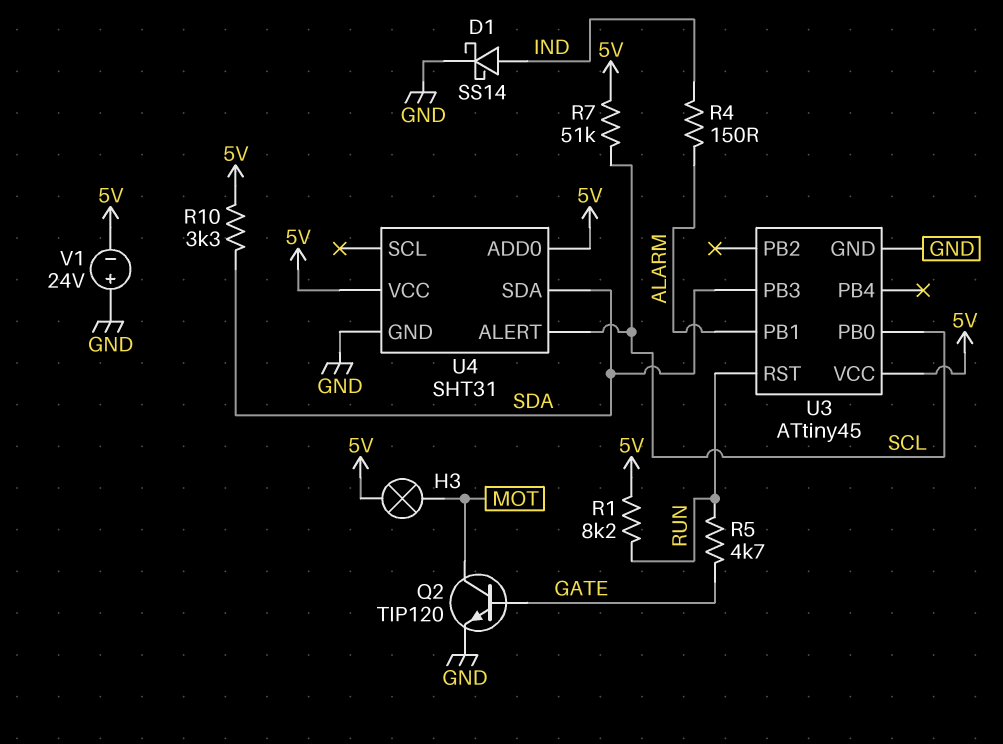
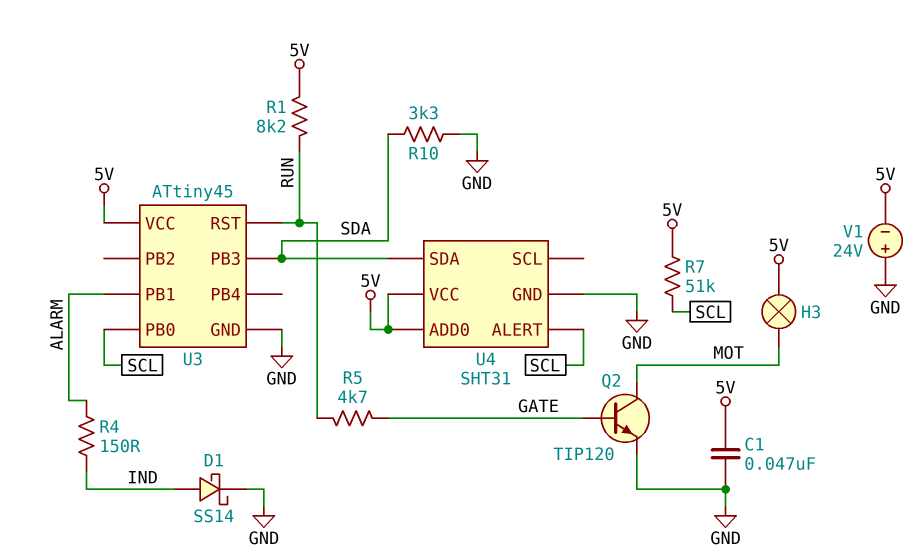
C1: none -> 47nF (5V, GND)
R10: 3.3k (5V, SDA) -> 3.3k (GND, SDA)

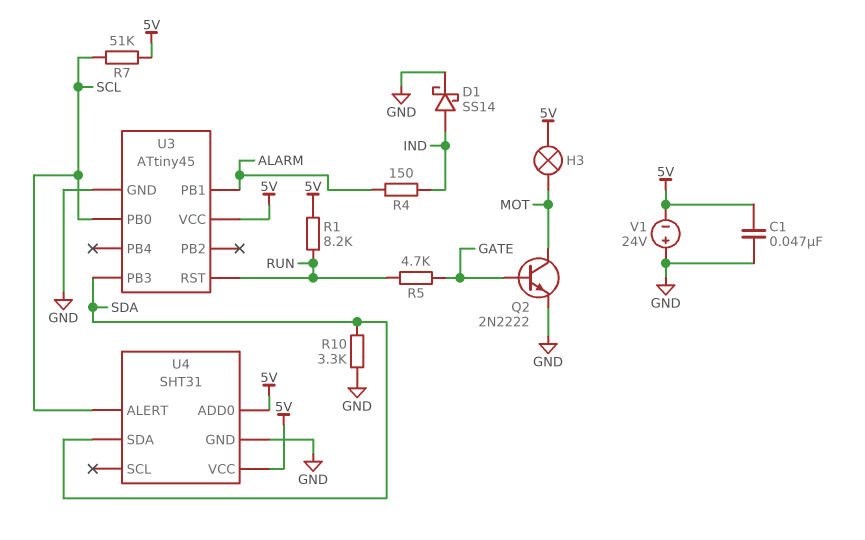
Q2: NPN TIP120 (B GATE, C MOT, E GND) -> NPN 2N2222 (B GATE, C MOT, E GND)

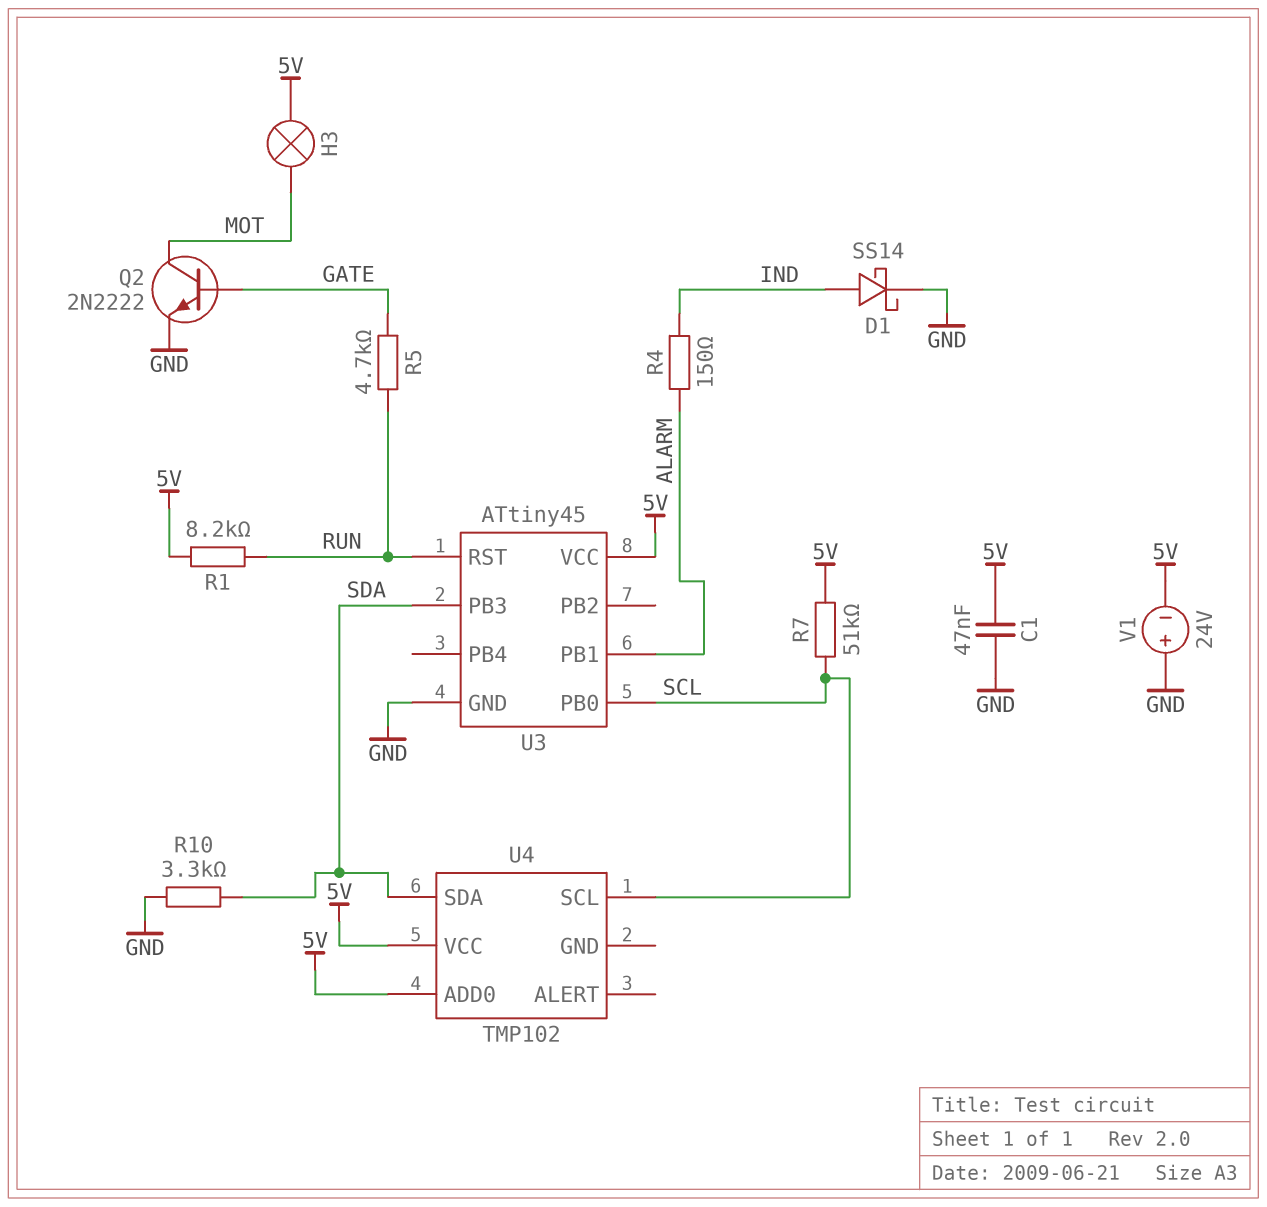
U4: SHT31 -> TMP102
U4 pin ALERT: SCL -> none
U4 pin GND: GND -> none
U4 pin SCL: none -> SCL

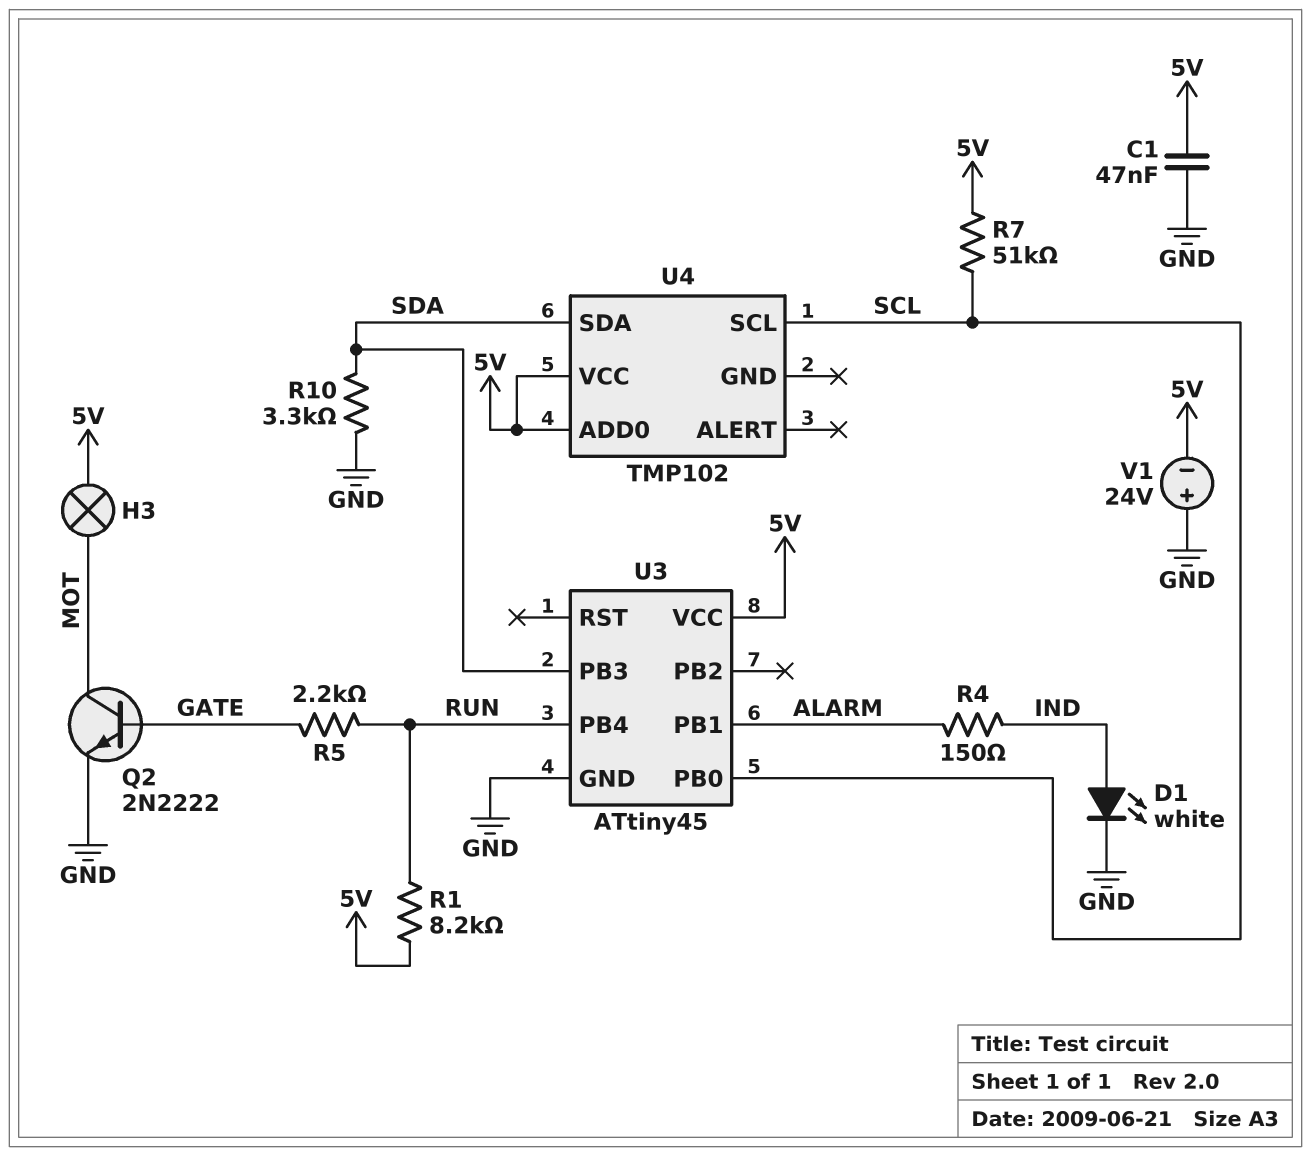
D1: schottky SS14 (A IND, K GND) -> LED white (A IND, K GND)
R5: 4.7k (GATE, RUN) -> 2.2k (GATE, RUN)
U3 pin PB4: none -> RUN
U3 pin RST: RUN -> none

